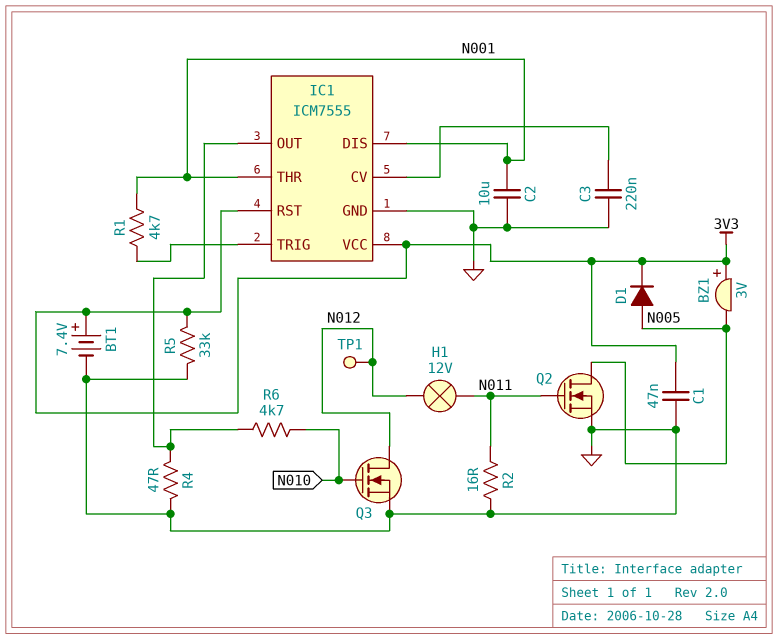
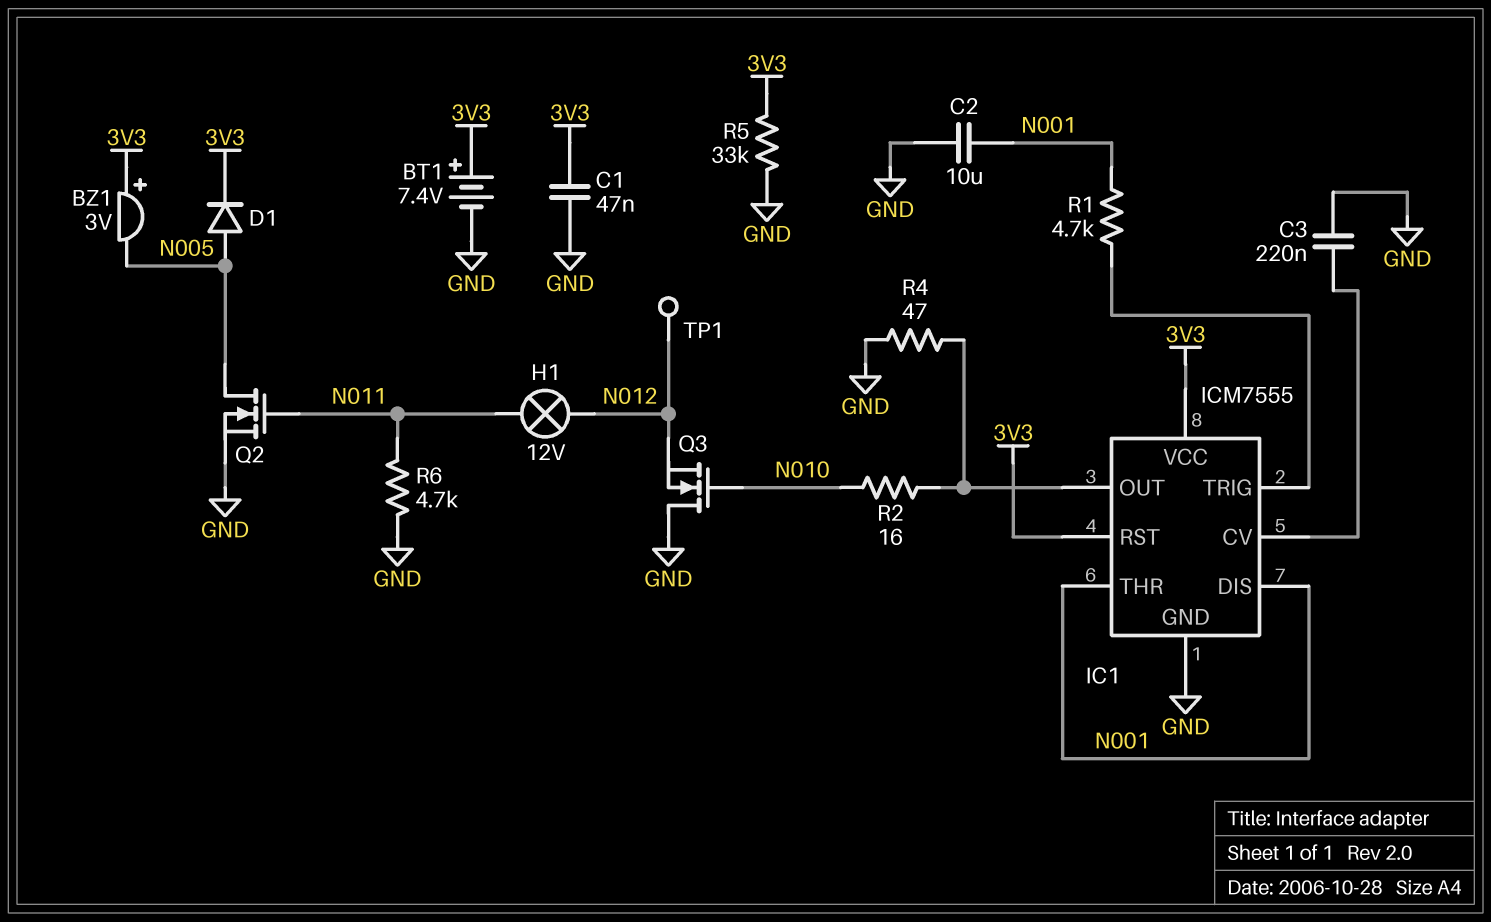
Q3: NMOS (G N010, D N012, S GND) -> NMOS (G N010, D GND, S N012)
R2: 16 (GND, N011) -> 16 (IC1/OUT, N010)
R6: 4.7k (IC1/OUT, N010) -> 4.7k (GND, N011)

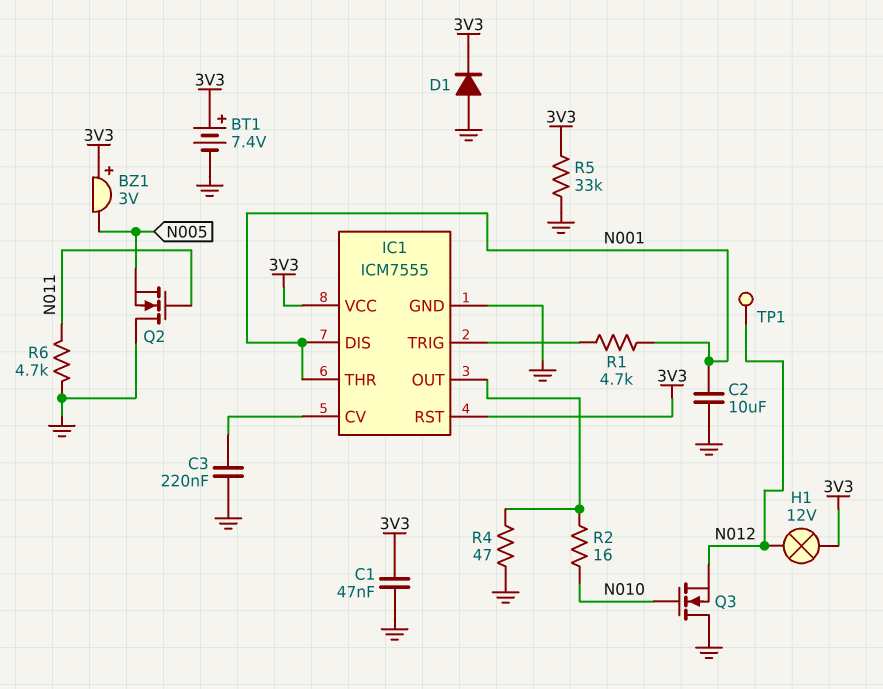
D1: diode (A N005, K 3V3) -> diode (A GND, K 3V3)
H1: lamp 12V (N011, N012) -> lamp 12V (3V3, N012)
Q2: NMOS (G N011, D N005, S GND) -> NMOS (G N011, D GND, S N005)

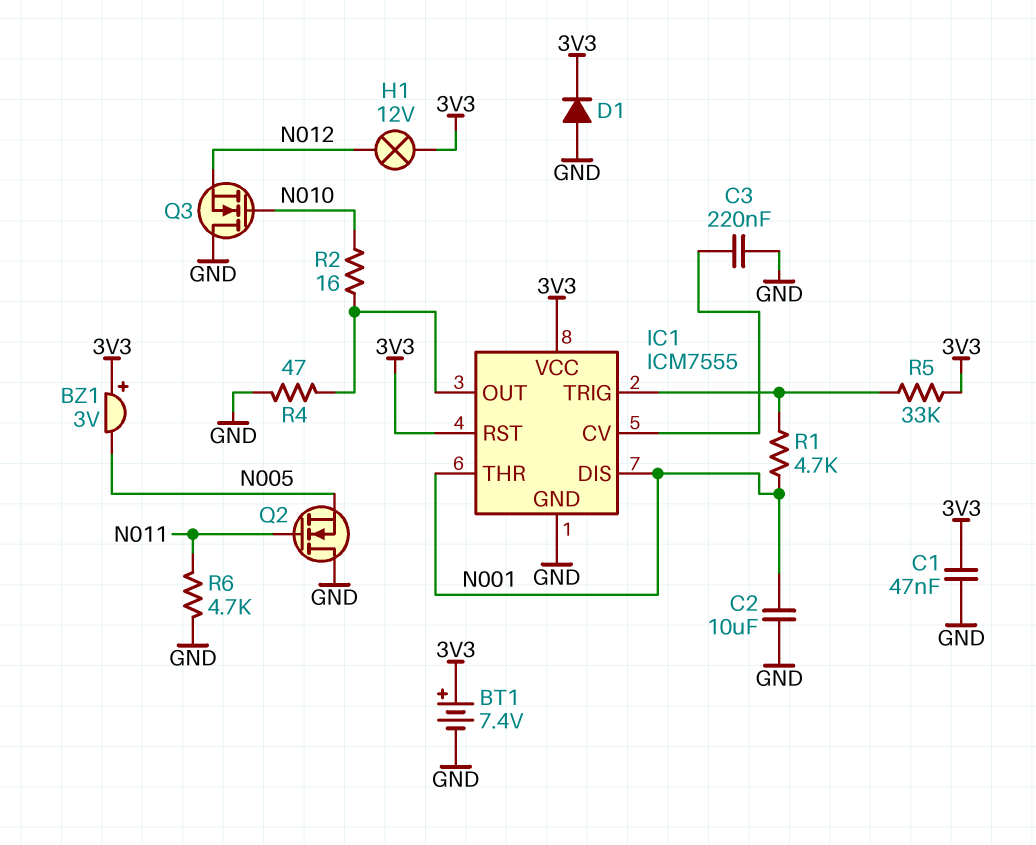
R5: 33k (3V3, GND) -> 33k (3V3, IC1/TRIG)
TP1: test point (N012) -> none

